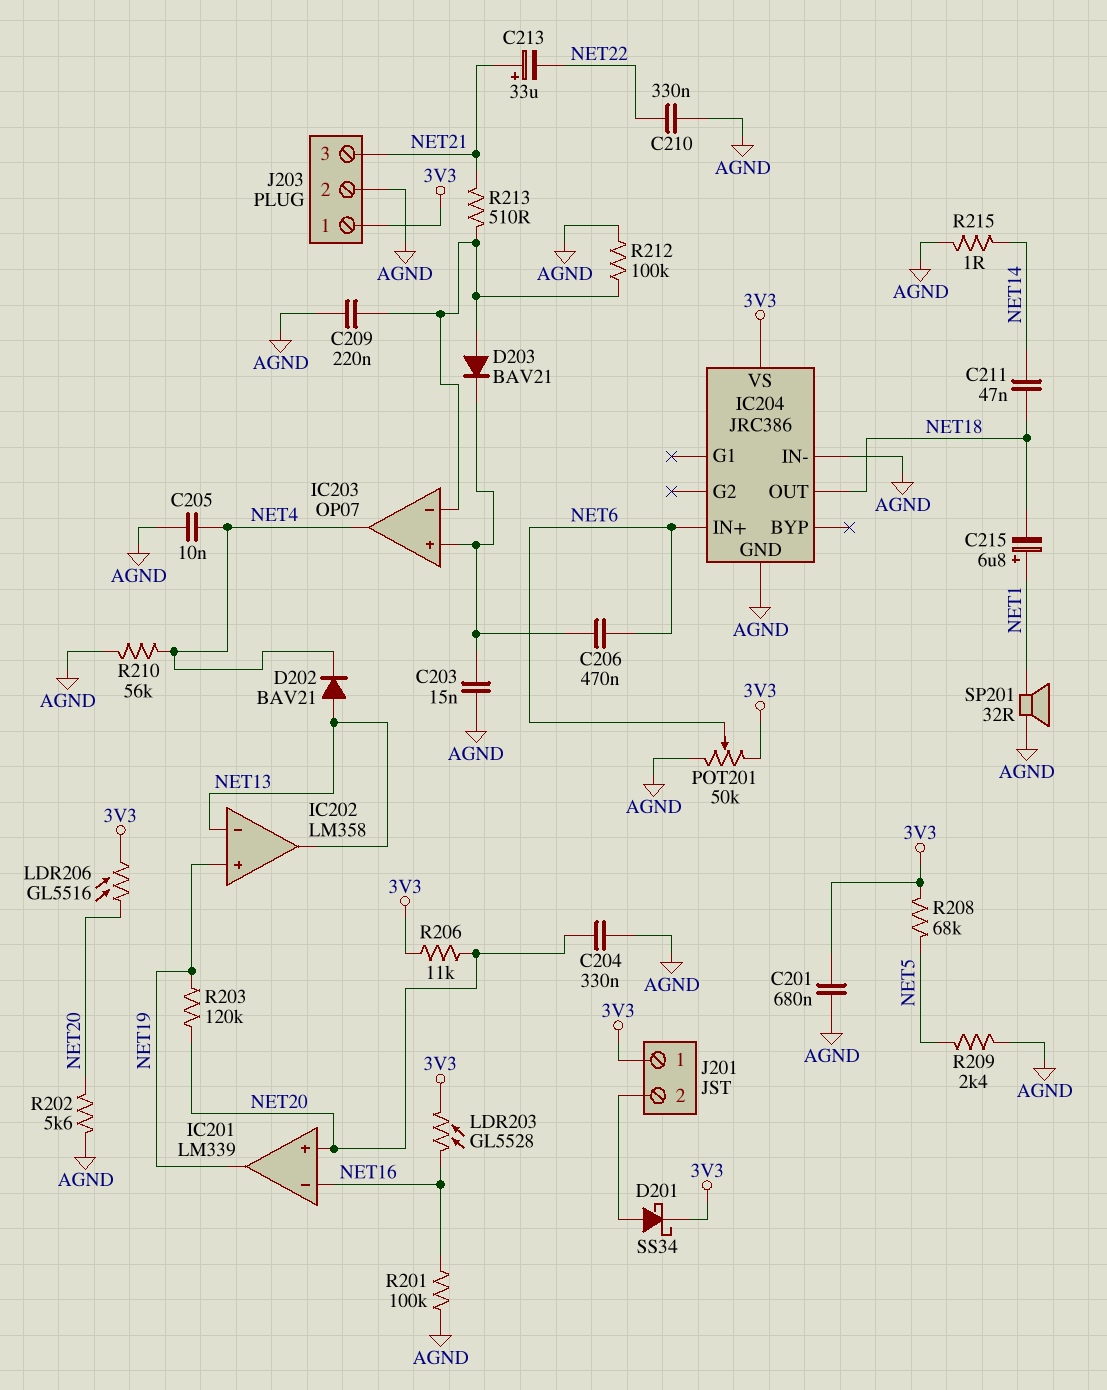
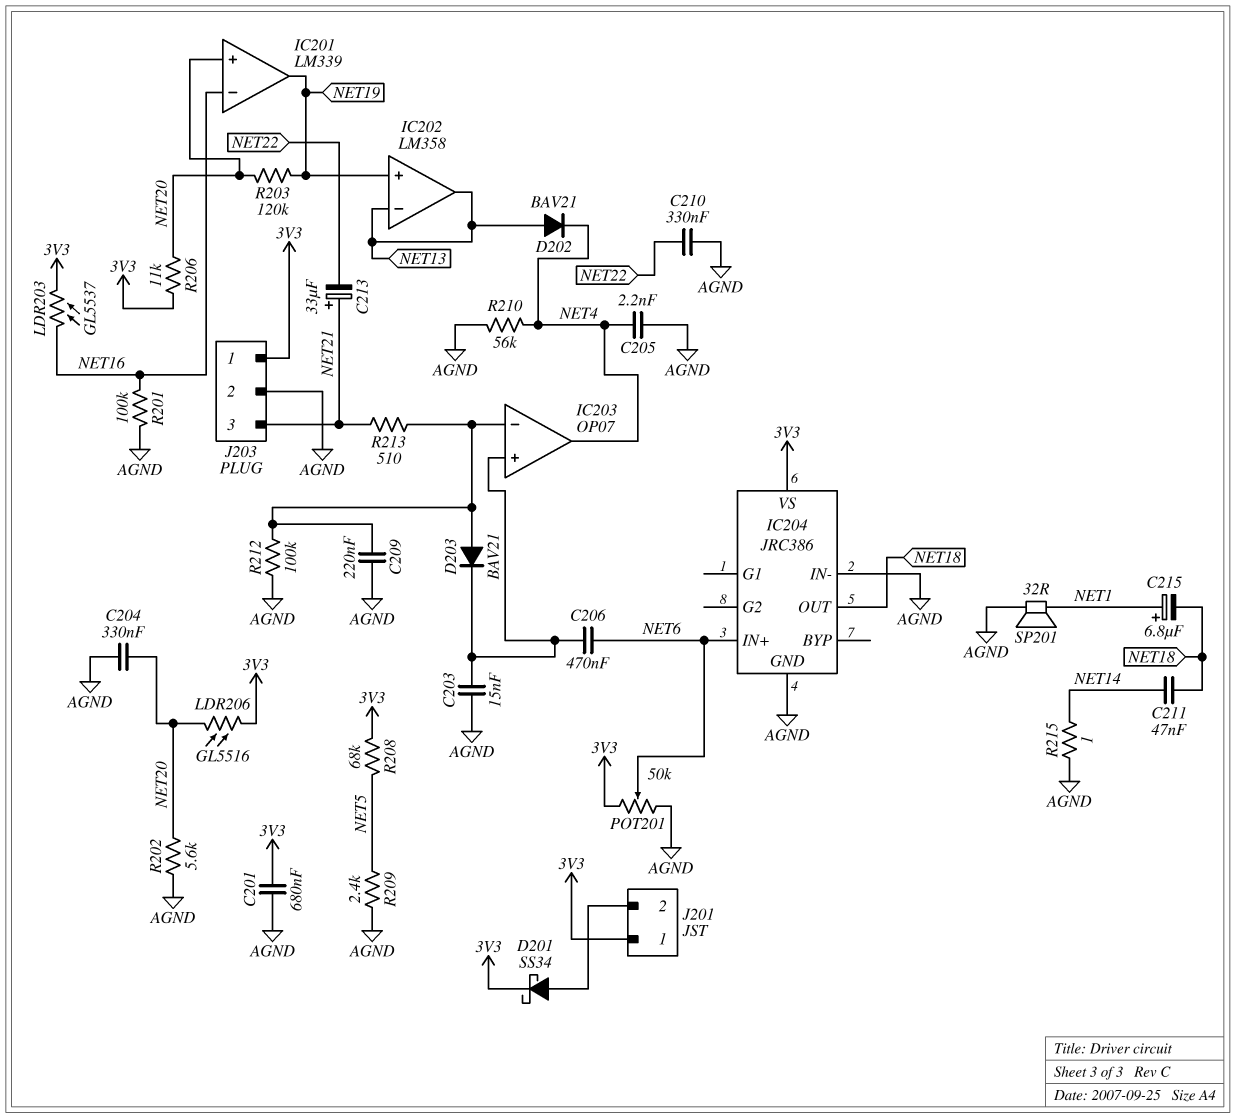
C205: 10nF (AGND, NET4) -> 2.2nF (AGND, NET4)
LDR203: GL5528 (3V3, NET16) -> GL5537 (3V3, NET16)

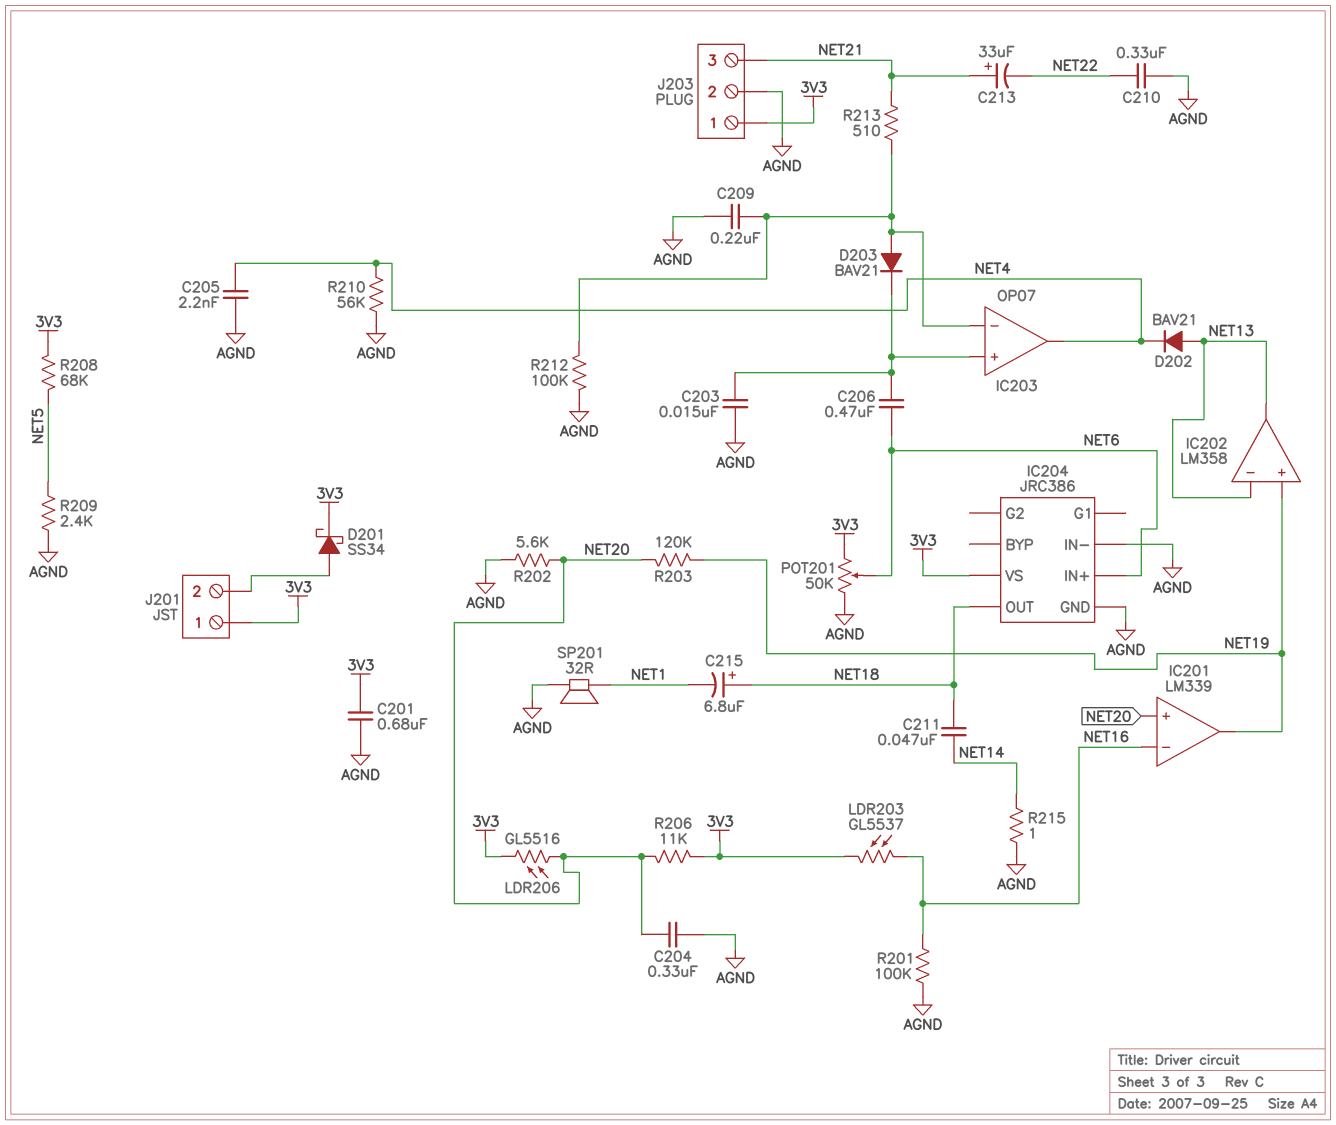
C215: 6.8uF (plus NET1, minus NET18) -> 6.8uF (plus NET18, minus NET1)

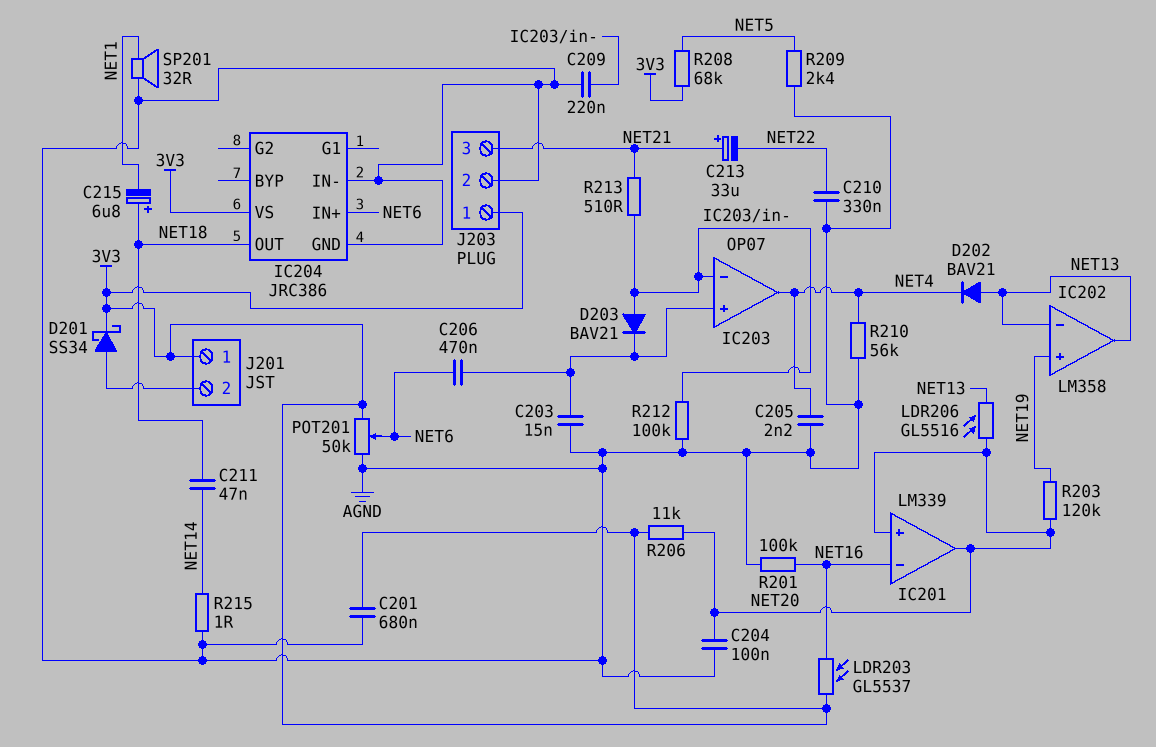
C204: 330nF (AGND, NET20) -> 100nF (AGND, NET20)
IC201 pin out: NET19 -> NET20
LDR206: GL5516 (3V3, NET20) -> GL5516 (NET13, NET20)
R202: 5.6k (AGND, NET20) -> none

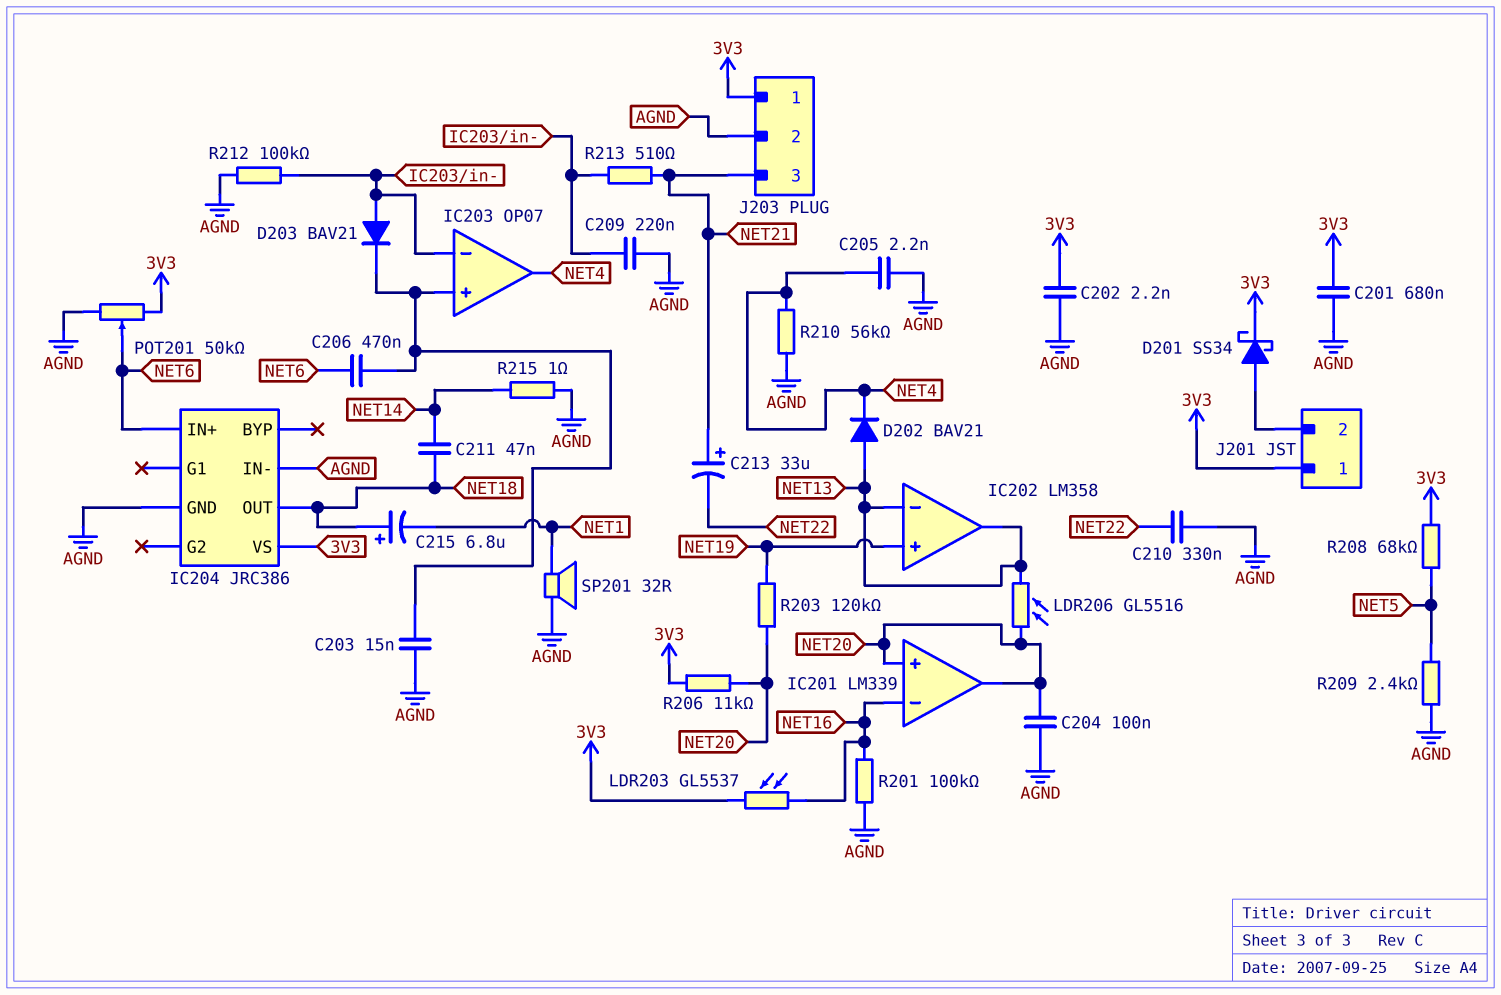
C202: none -> 2.2nF (3V3, AGND)

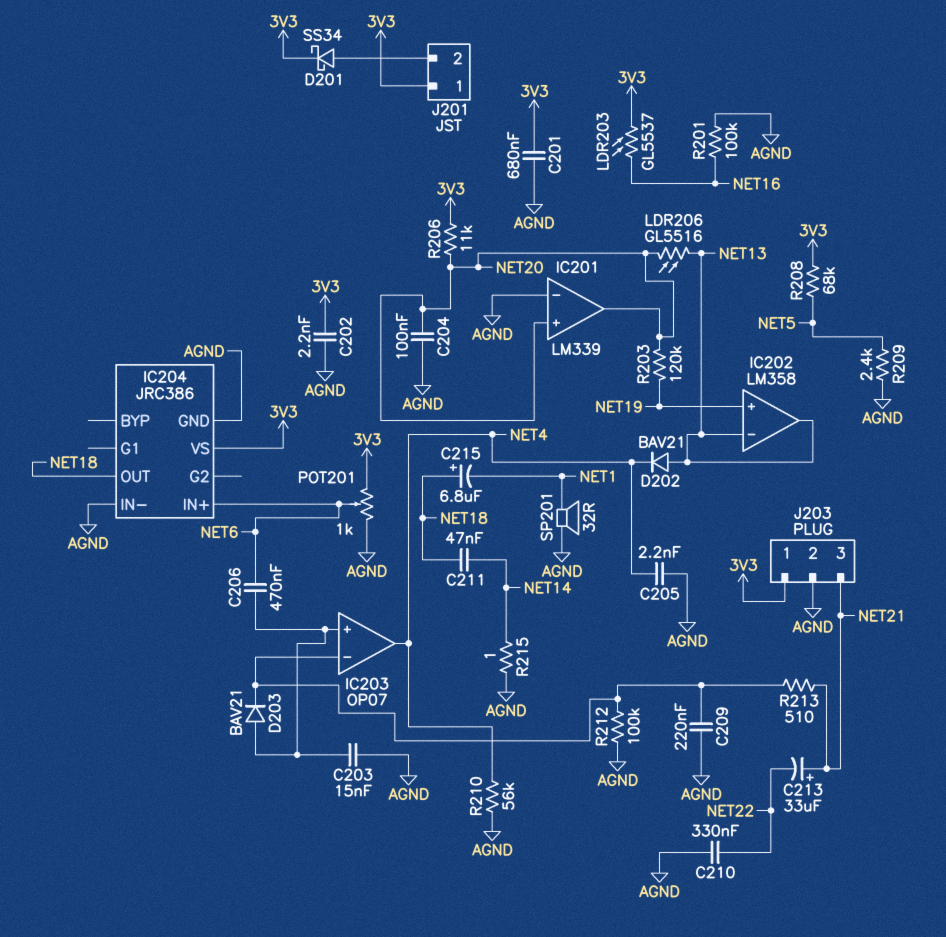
D203: diode BAV21 (A IC203/in-, K IC203/in+) -> diode BAV21 (A IC203/in+, K IC203/in-)
IC201 pin in-: NET16 -> AGND
POT201: 50k (3V3, AGND, wiper NET6) -> 1k (3V3, AGND, wiper NET6)

